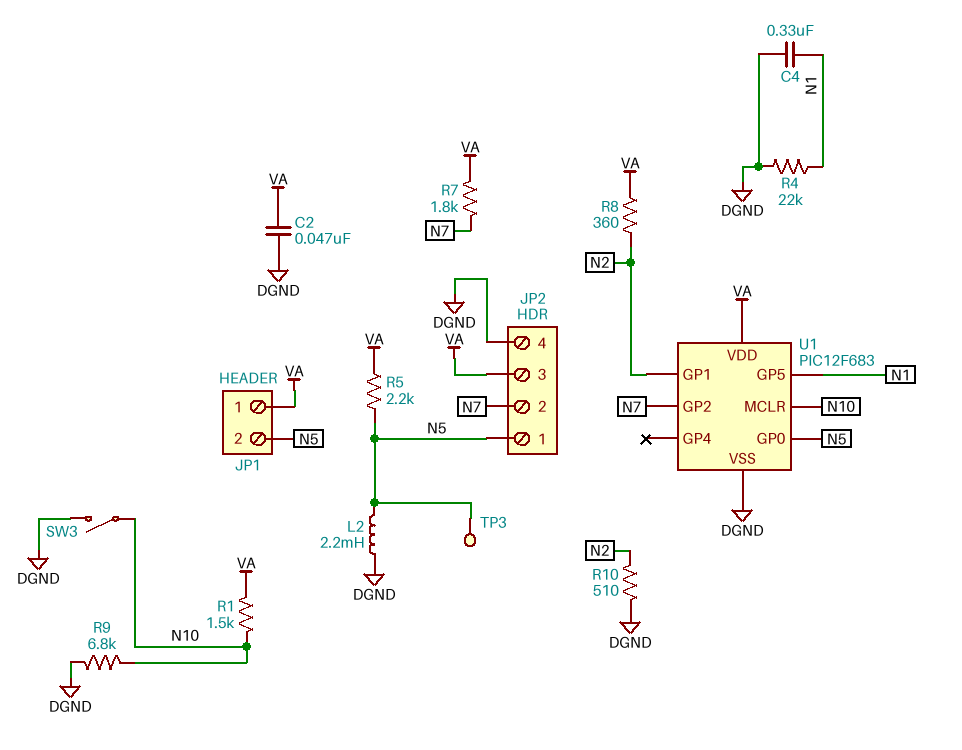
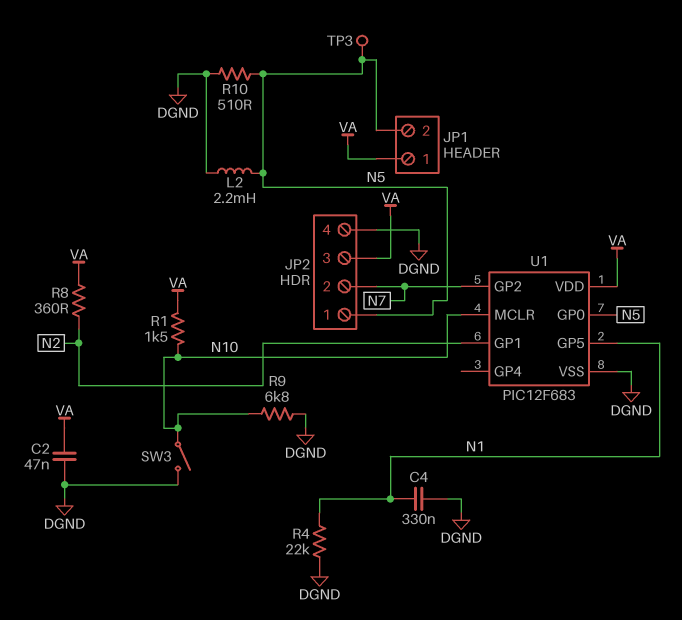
R5: 2.2k (N5, VA) -> none
R7: 1.8k (N7, VA) -> none
R10: 510 (DGND, N2) -> 510 (DGND, N5)

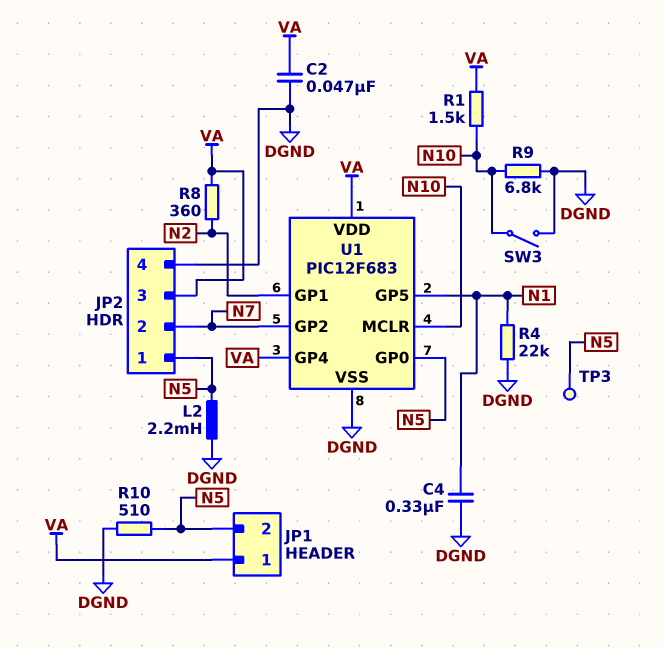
U1 pin GP4: none -> VA

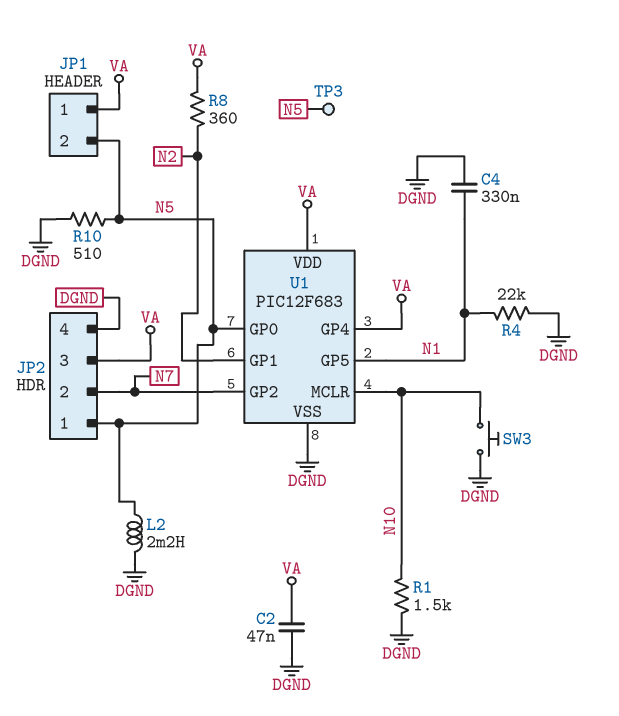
R1: 1.5k (N10, VA) -> 1.5k (DGND, N10)
R9: 6.8k (DGND, N10) -> none
SW3: switch (DGND, N10) -> button (DGND, N10)

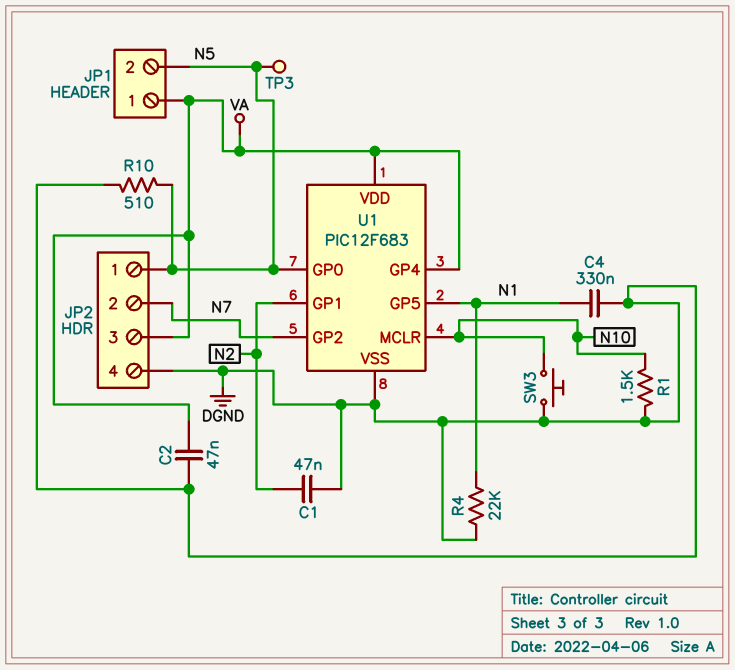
C1: none -> 47nF (DGND, N2)
L2: 2.2mH (DGND, N5) -> none
R8: 360 (N2, VA) -> none

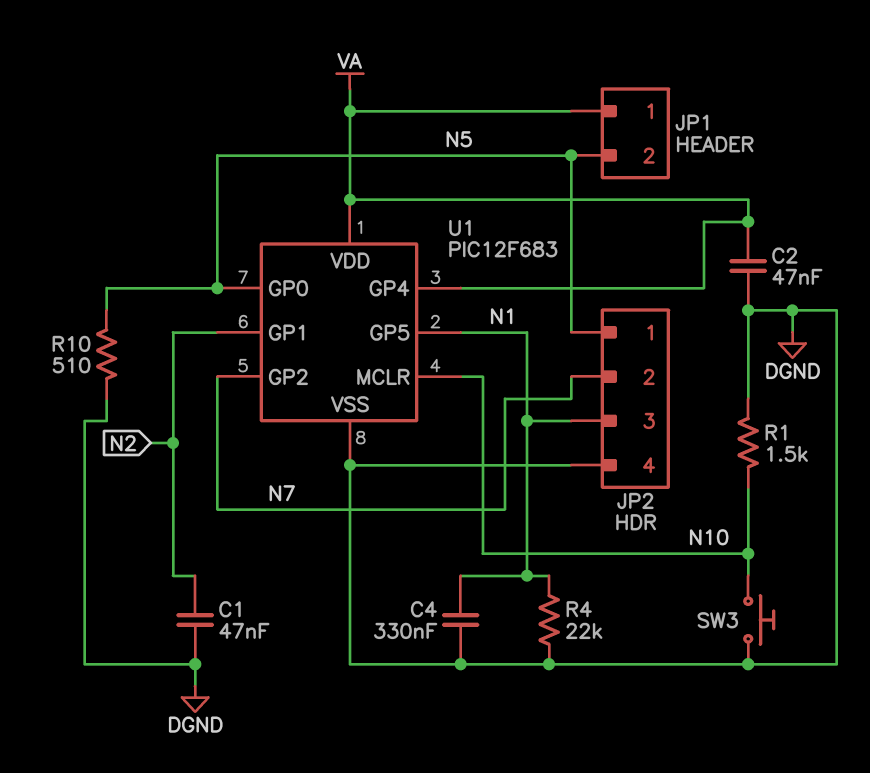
JP2 pin 3: VA -> N1
TP3: test point (N5) -> none

